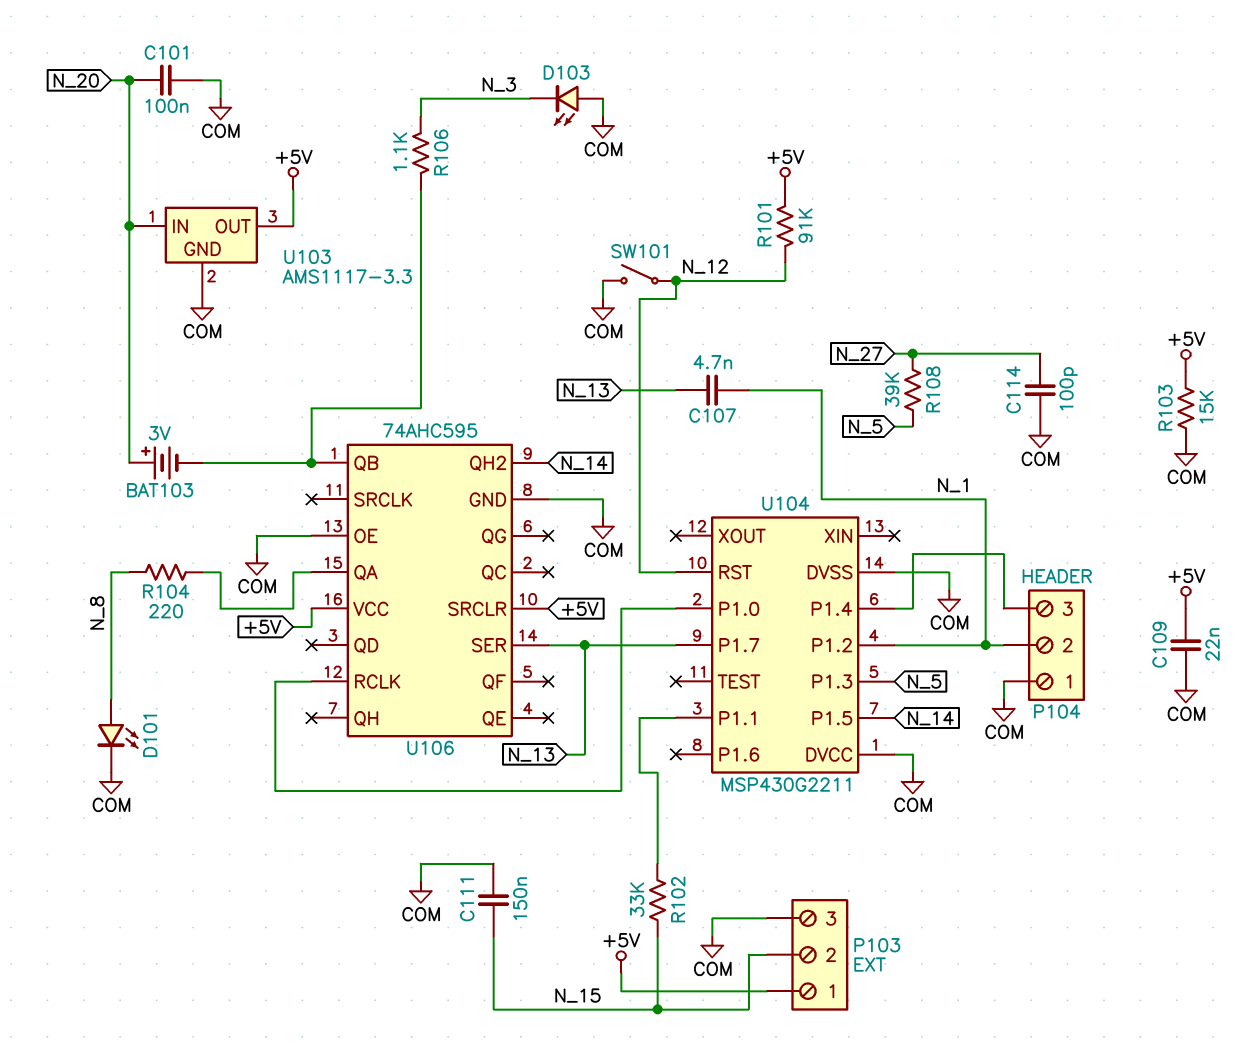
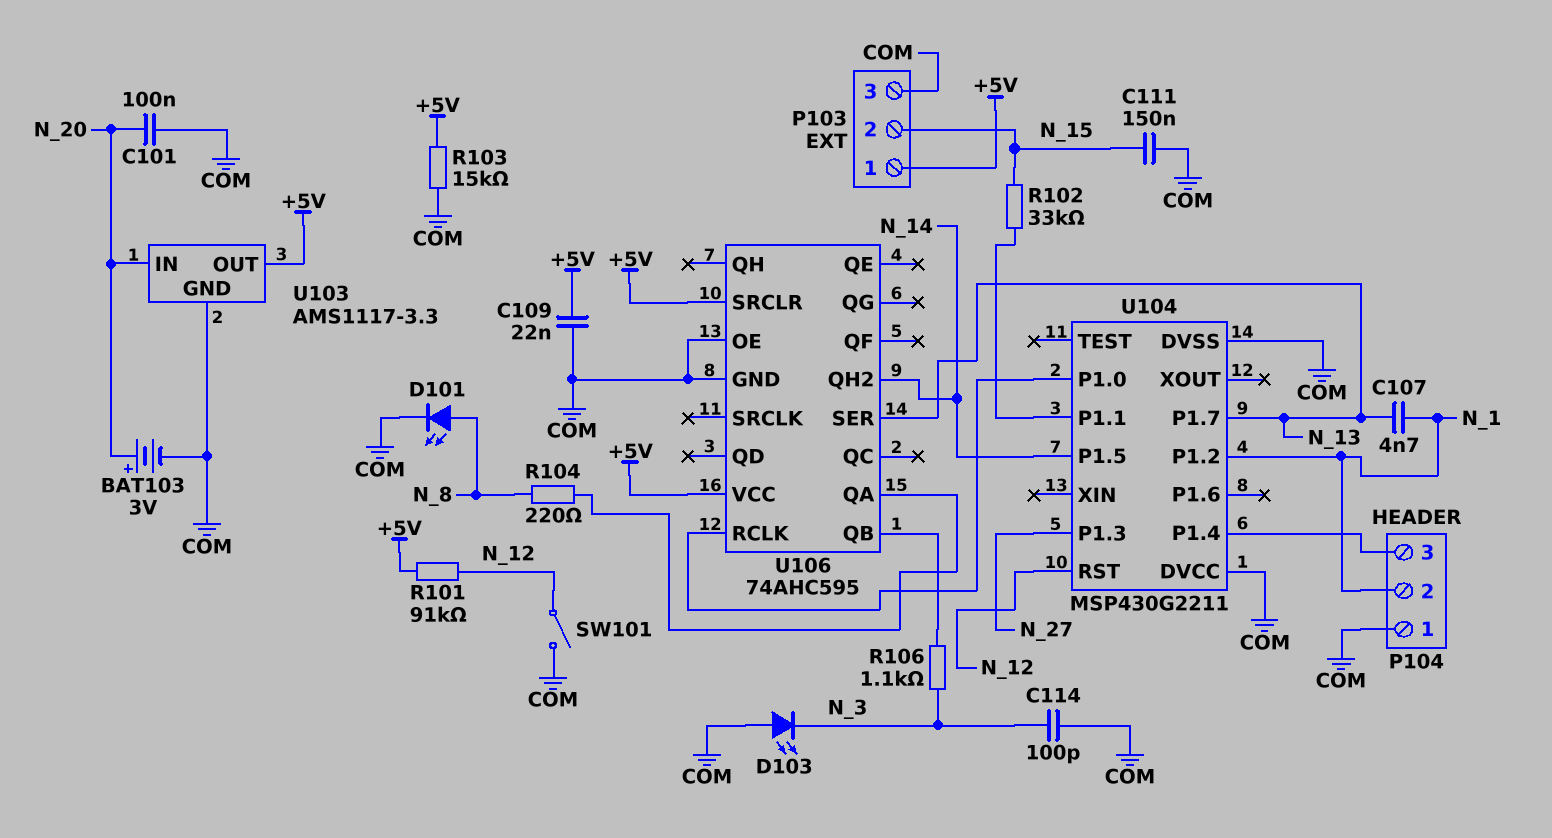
BAT103: 3V (plus N_20, minus U106/QB) -> 3V (plus N_20, minus COM)
C114: 100pF (COM, N_27) -> 100pF (COM, N_3)
R108: 39k (N_5, N_27) -> none
U104 pin P1.3: N_5 -> N_27

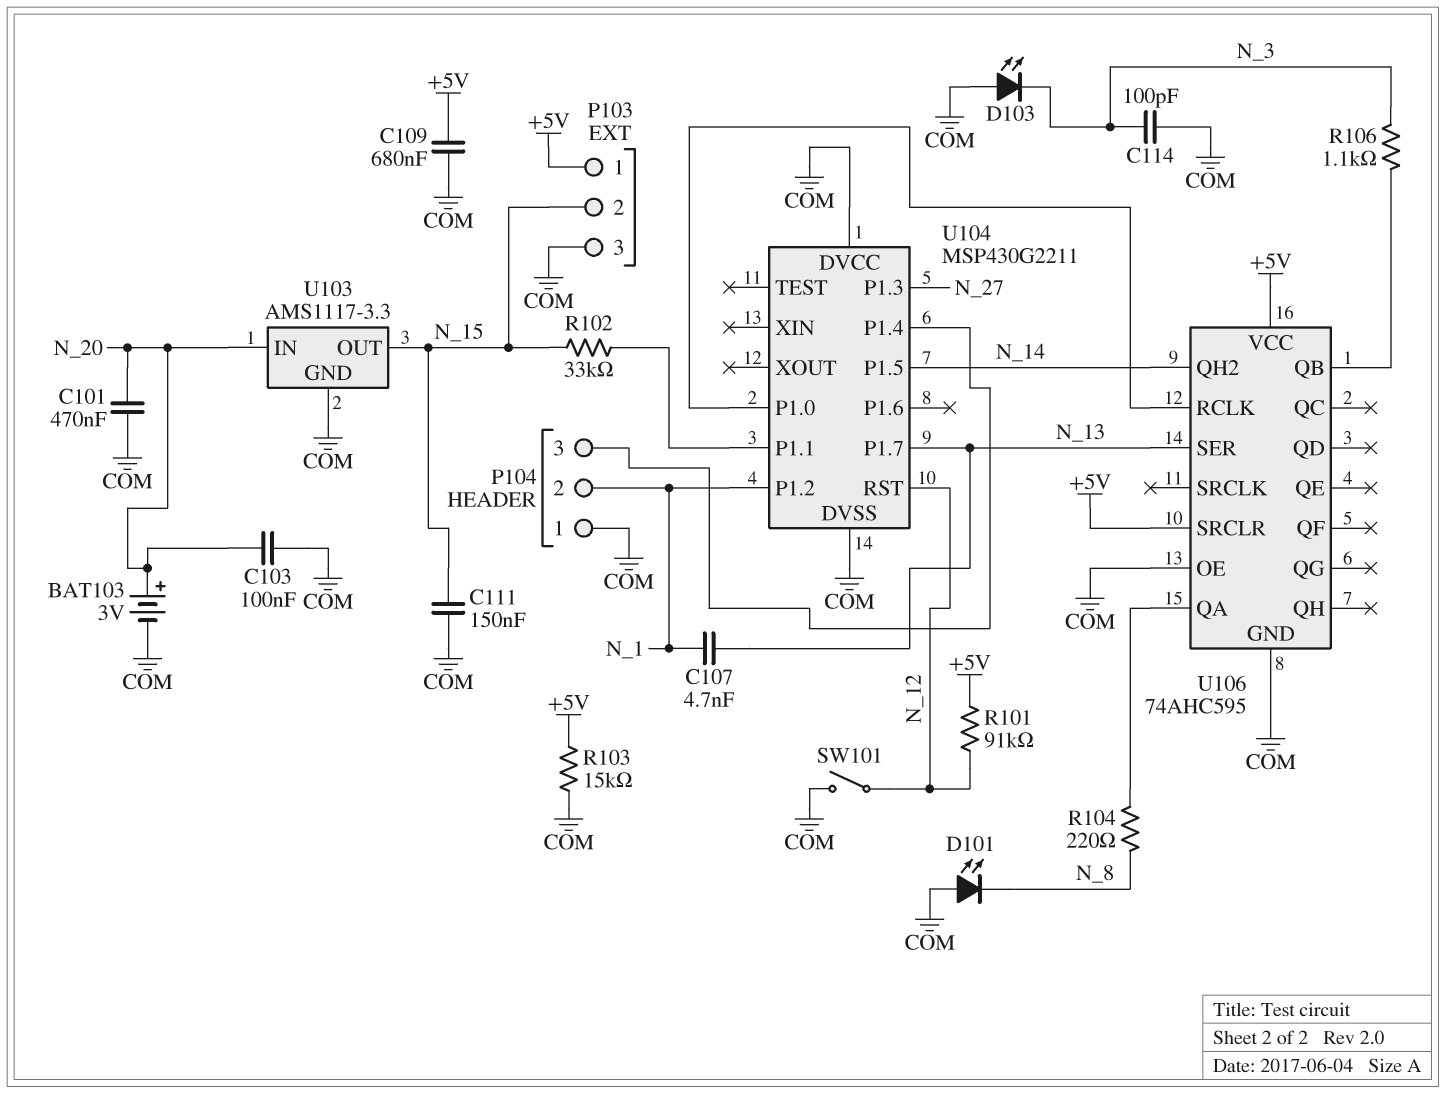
C101: 100nF (COM, N_20) -> 470nF (COM, N_20)
C103: none -> 100nF (COM, N_20)
C109: 22nF (+5V, COM) -> 680nF (+5V, COM)
D101: LED (A N_8, K COM) -> LED (A COM, K N_8)
U103 pin OUT: +5V -> N_15

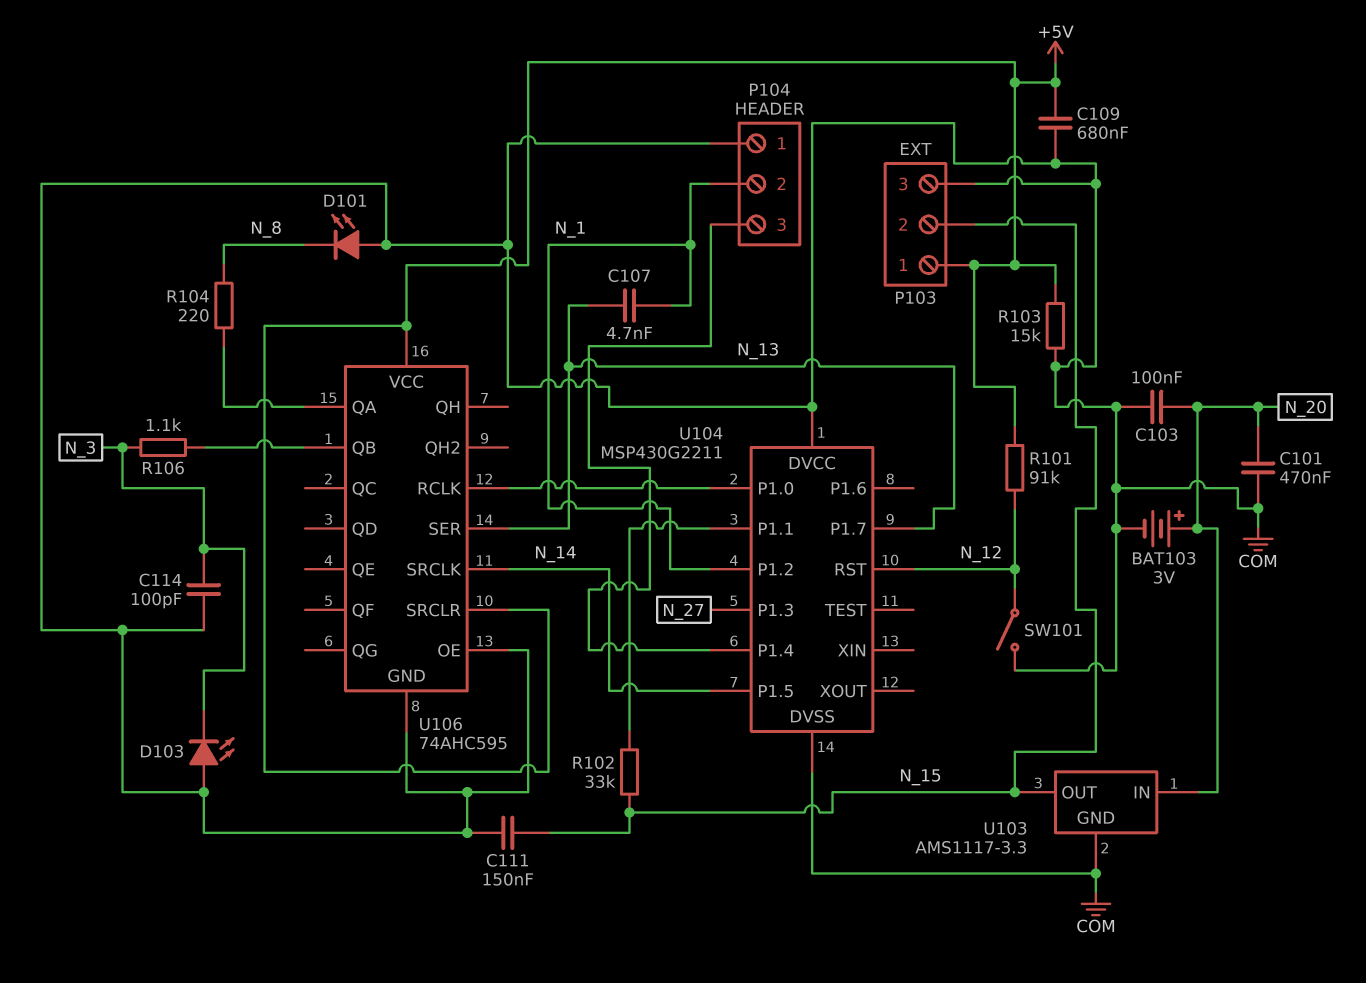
U106 pin QH2: N_14 -> none
U106 pin SRCLK: none -> N_14

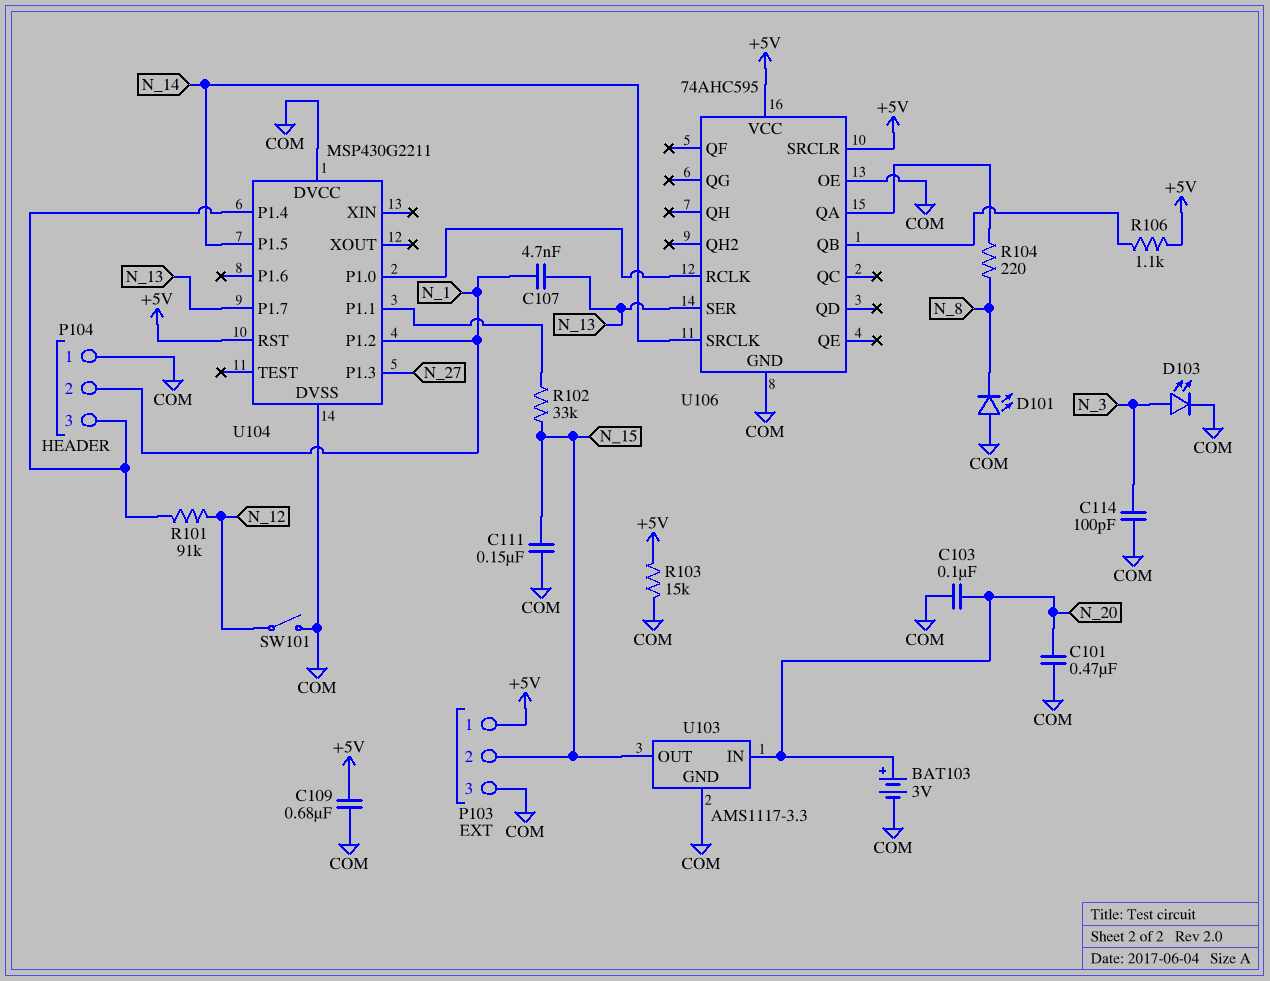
D103: LED (A COM, K N_3) -> LED (A N_3, K COM)
R101: 91k (+5V, N_12) -> 91k (N_12, P104/3)
R106: 1.1k (N_3, U106/QB) -> 1.1k (+5V, U106/QB)
U104 pin RST: N_12 -> +5V

